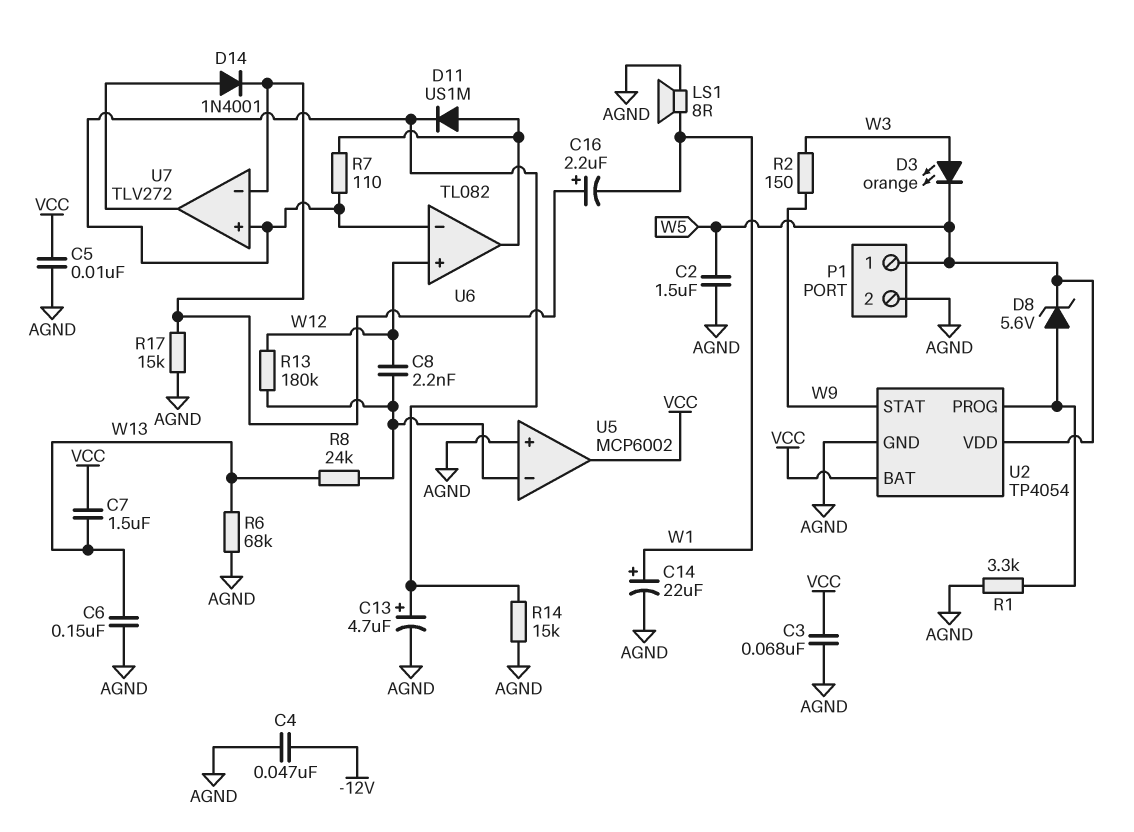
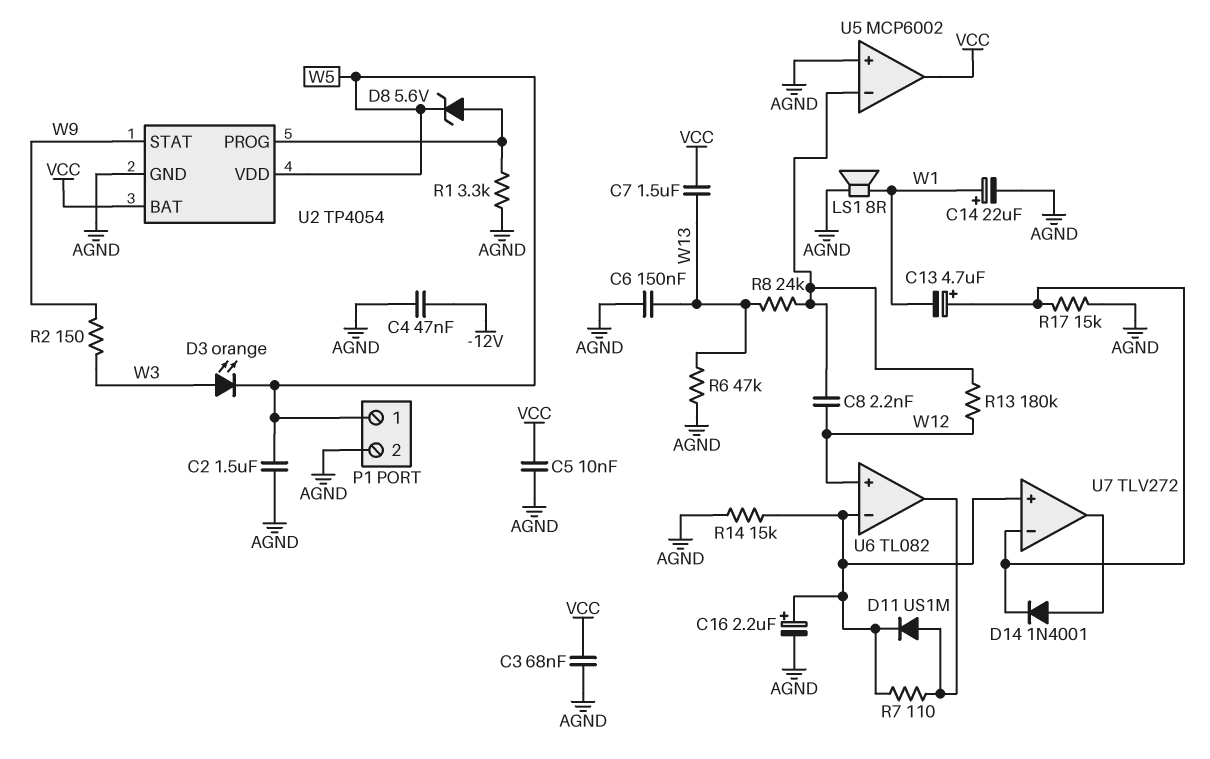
C13: 4.7uF (plus U6/in-, minus AGND) -> 4.7uF (plus U7/in-, minus W1)
C16: 2.2uF (plus U7/in-, minus W1) -> 2.2uF (plus U6/in-, minus AGND)
R6: 68k (AGND, W13) -> 47k (AGND, W13)

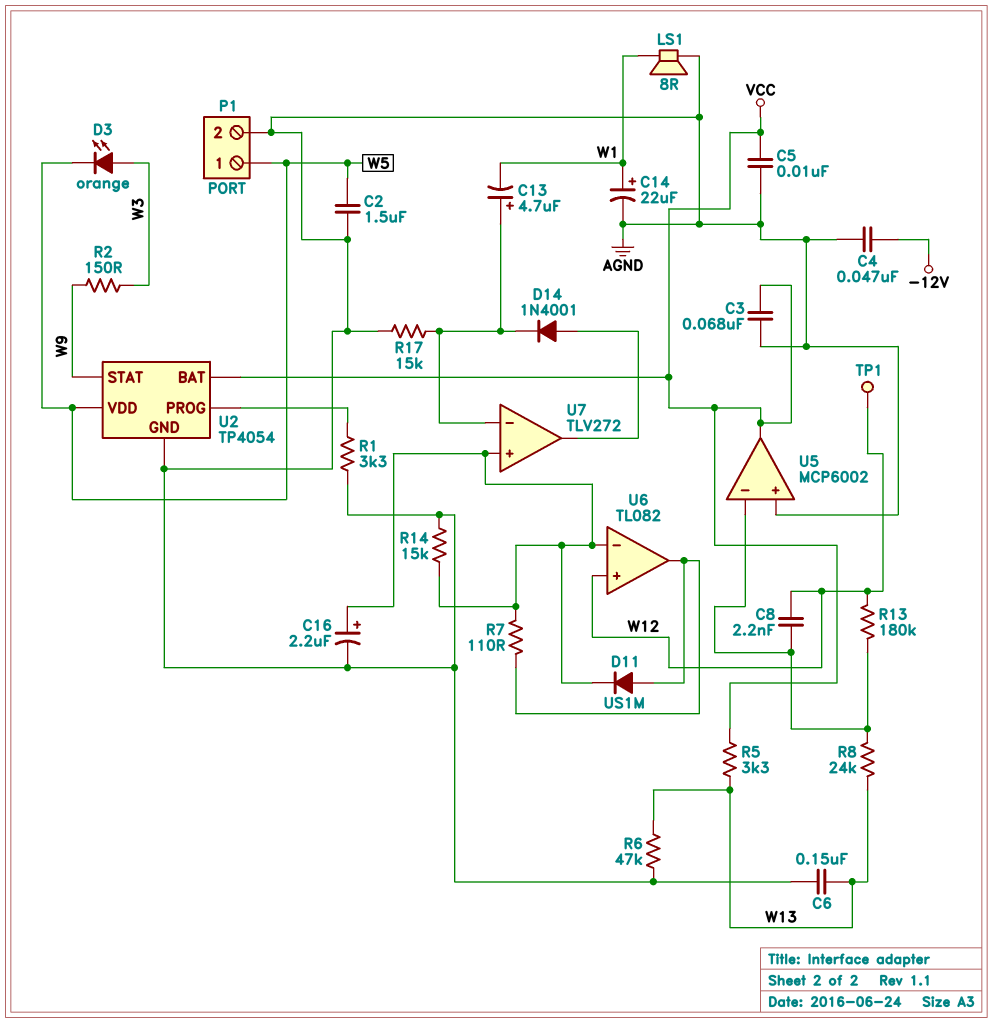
C7: 1.5uF (VCC, W13) -> none
D8: zener 5.6V (A U2/PROG, K W5) -> none
R5: none -> 3.3k (VCC, W13)
TP1: none -> test point (W12)

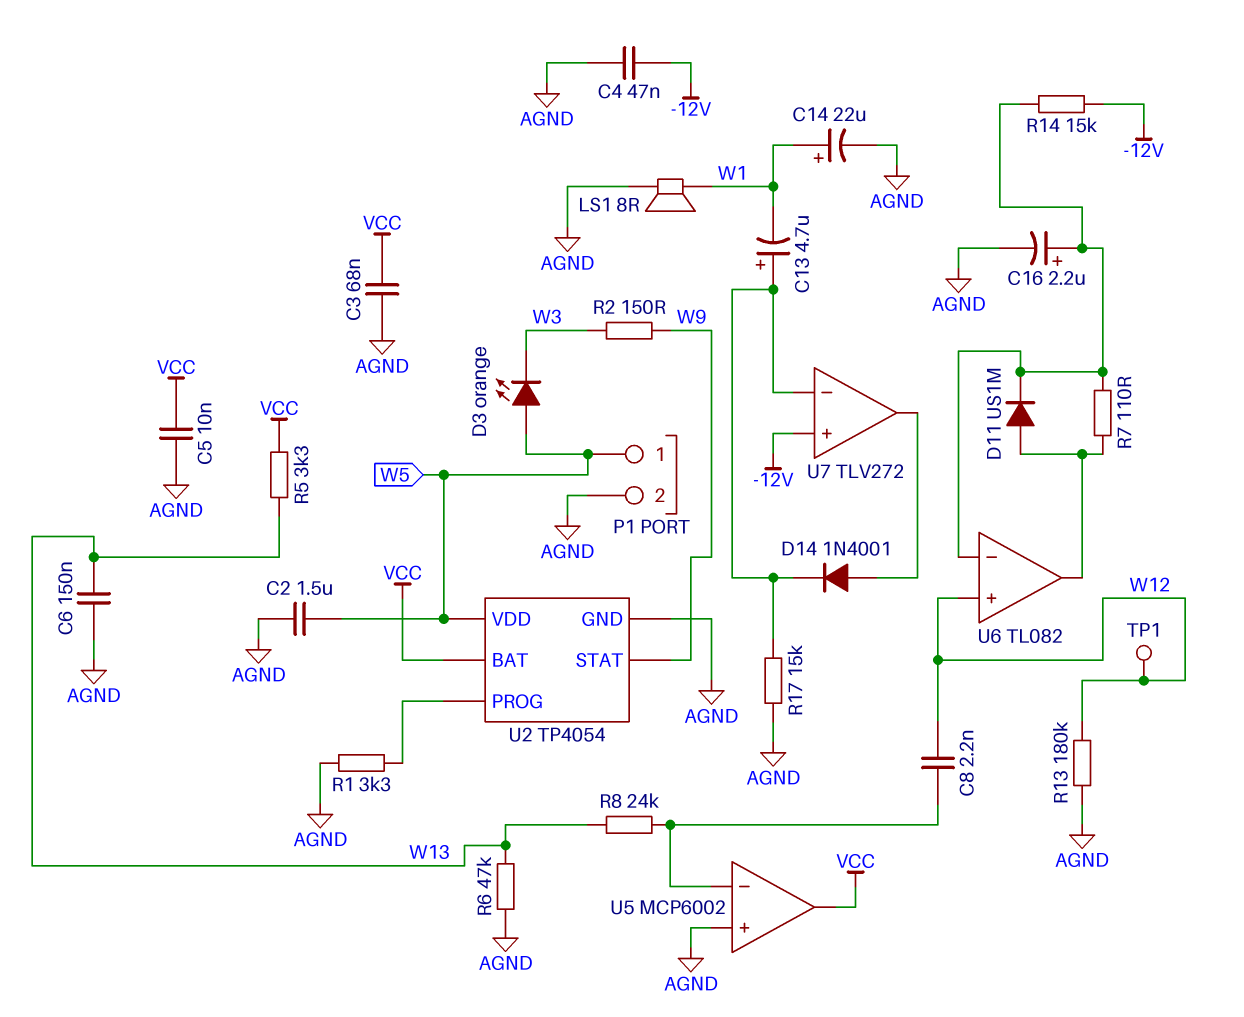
D3: LED orange (A W3, K W5) -> LED orange (A W5, K W3)
R13: 180k (U5/in-, W12) -> 180k (AGND, W12)
R14: 15k (AGND, U6/in-) -> 15k (-12V, U6/in-)
U7 pin in+: U6/in- -> -12V

